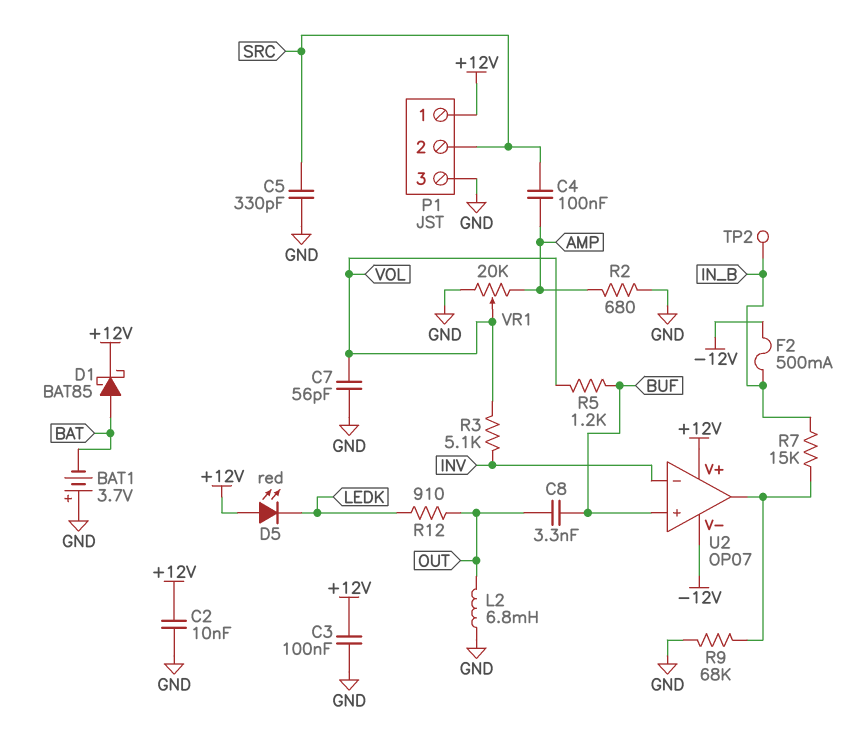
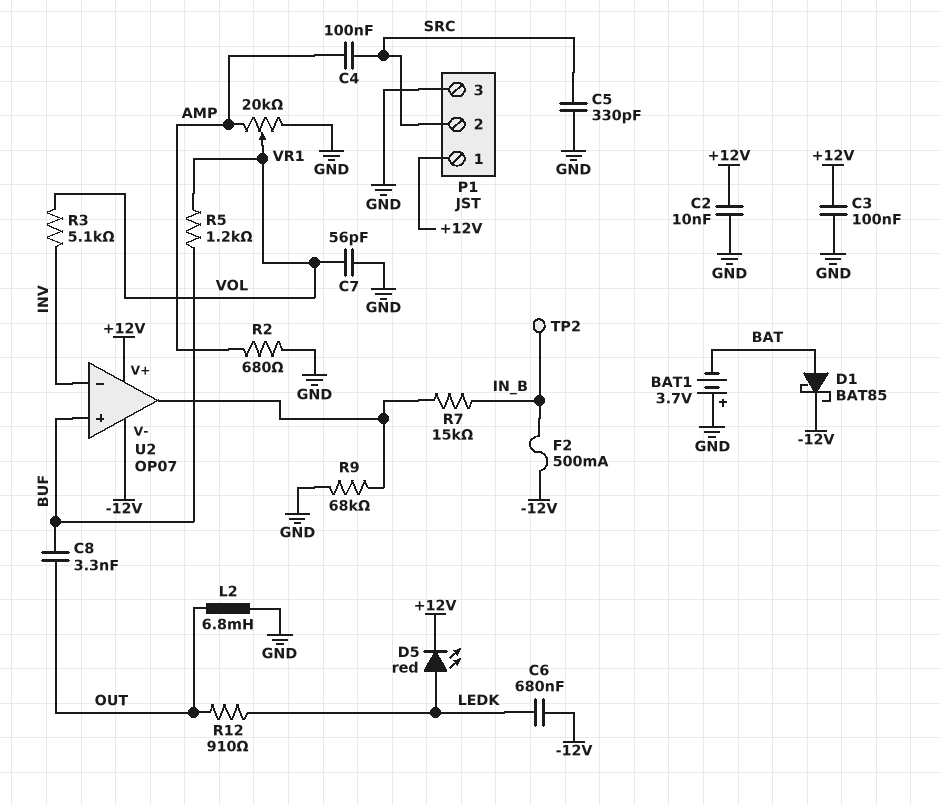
C6: none -> 680nF (-12V, LEDK)
D1: schottky BAT85 (A BAT, K +12V) -> schottky BAT85 (A BAT, K -12V)
D5: LED red (A +12V, K LEDK) -> LED red (A LEDK, K +12V)

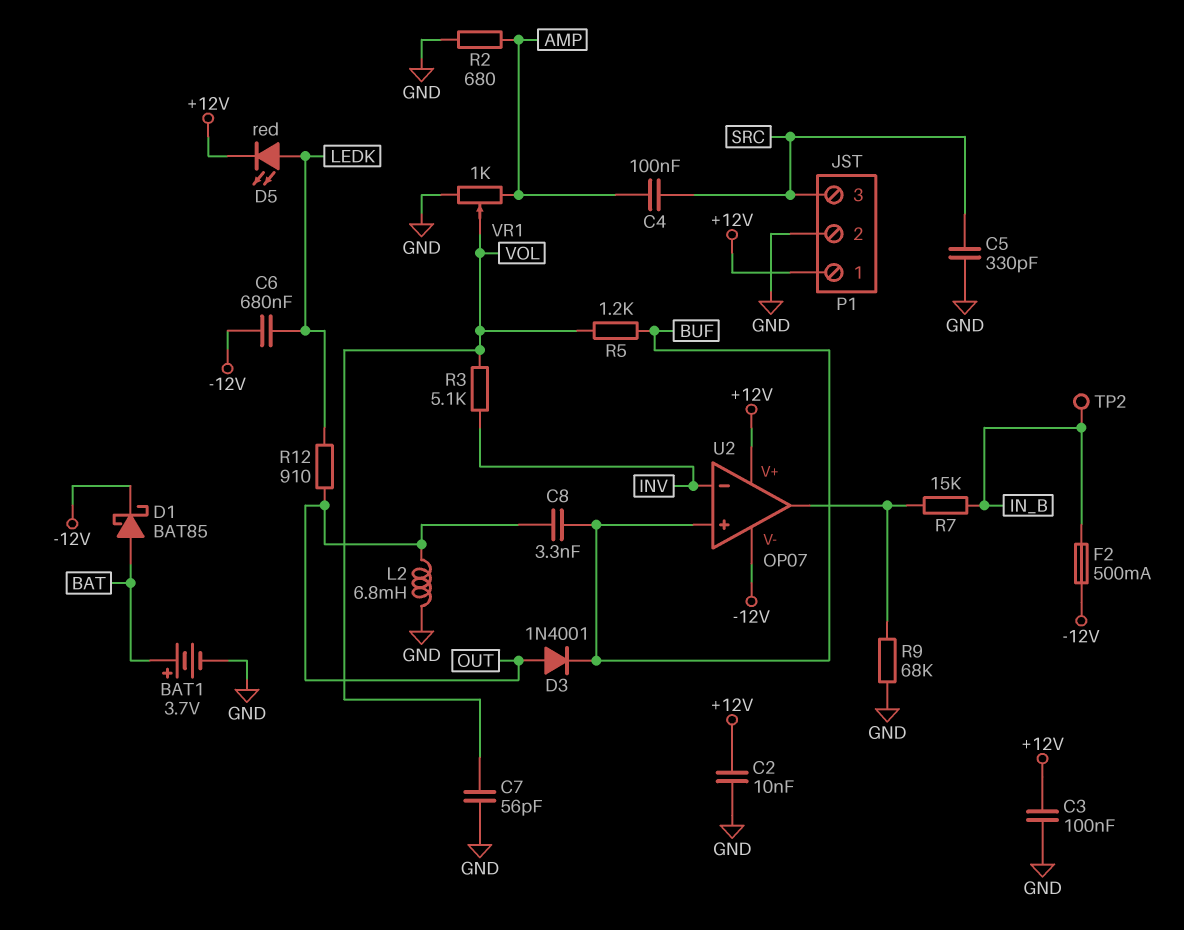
BAT1: 3.7V (plus GND, minus BAT) -> 3.7V (plus BAT, minus GND)
D3: none -> diode 1N4001 (A OUT, K BUF)
P1 pin 2: SRC -> GND
P1 pin 3: GND -> SRC
VR1: 20k (AMP, GND, wiper VOL) -> 1k (AMP, GND, wiper VOL)

